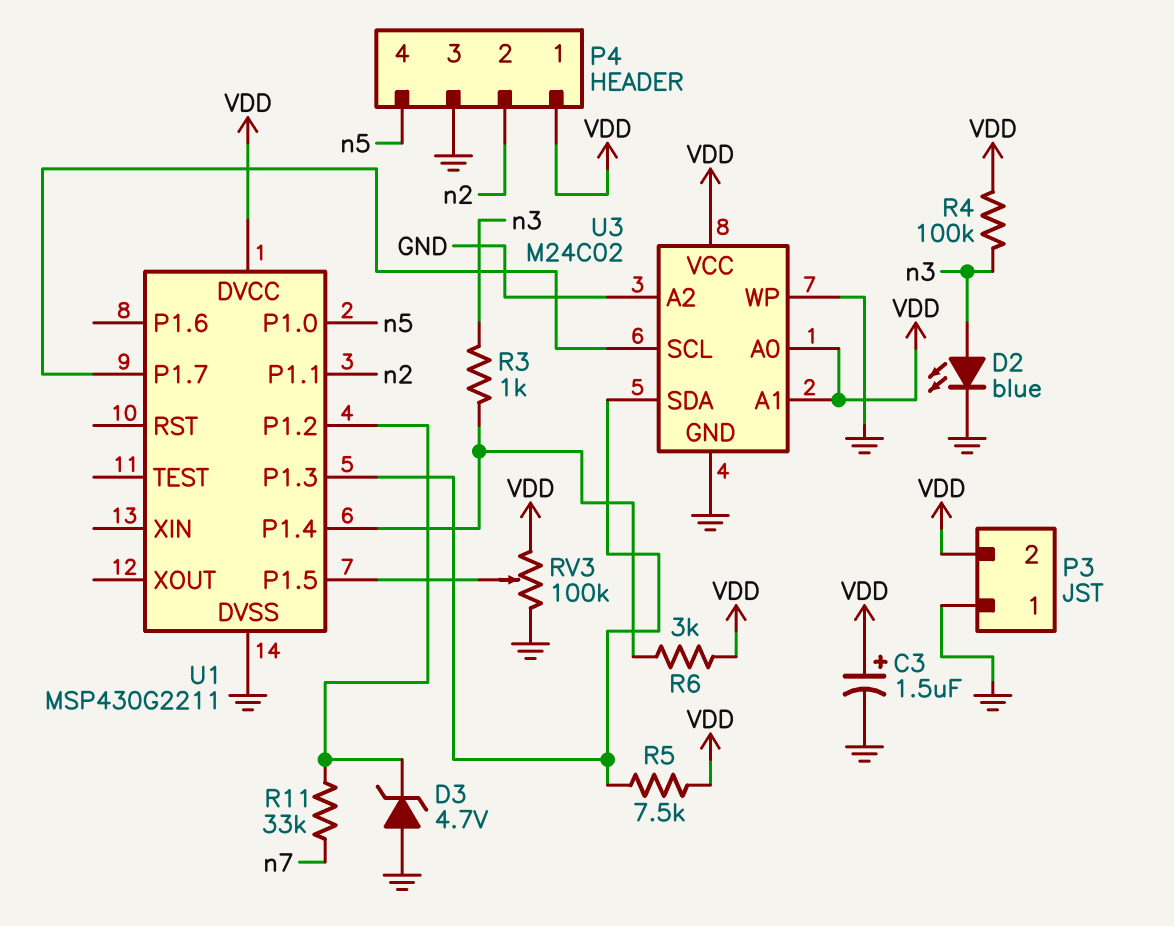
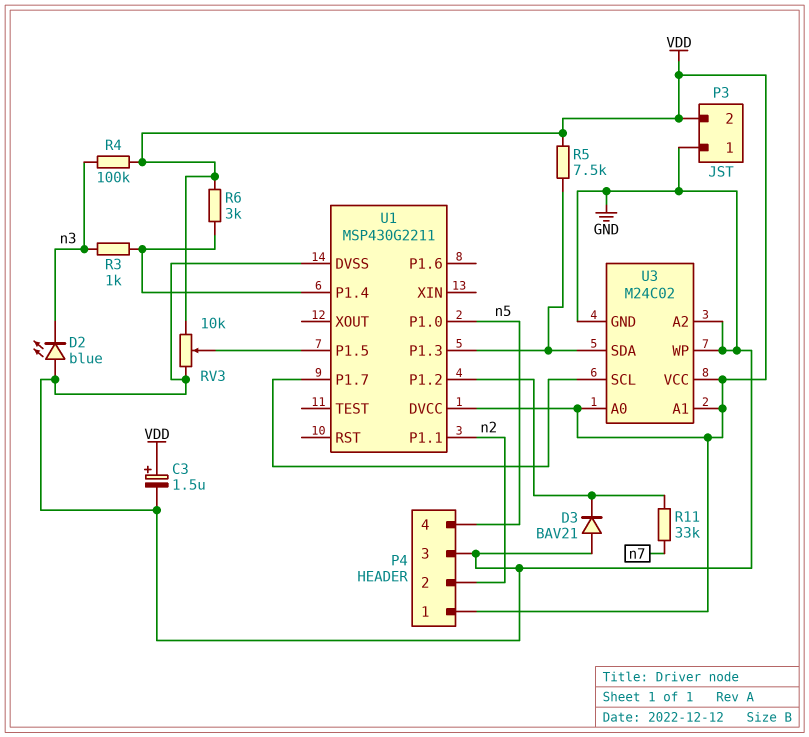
D2: LED blue (A n3, K GND) -> LED blue (A GND, K n3)
D3: zener 4.7V (A GND, K U1/P1.2) -> diode BAV21 (A GND, K U1/P1.2)
RV3: 100k (GND, VDD, wiper U1/P1.5) -> 10k (GND, VDD, wiper U1/P1.5)

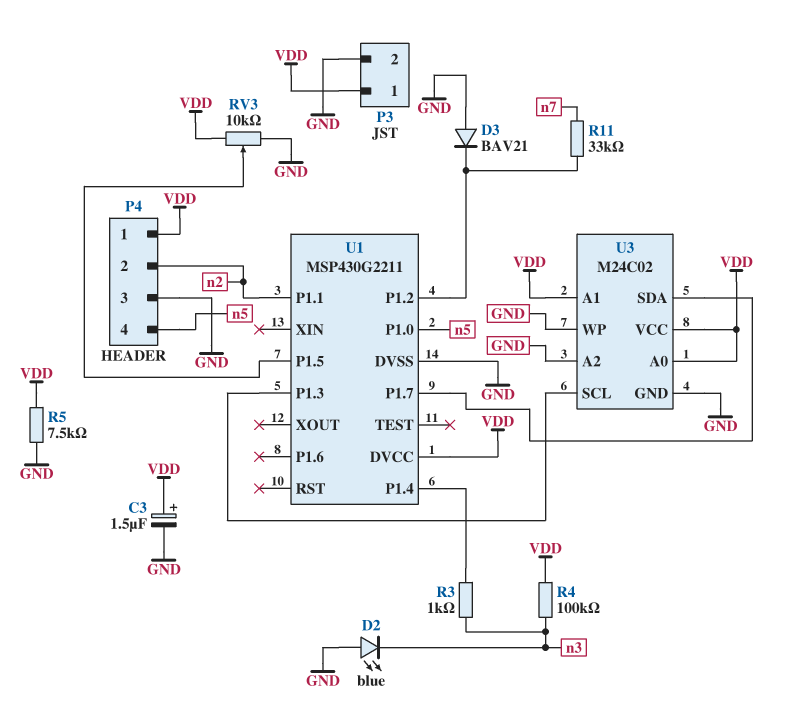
P3 pin 1: GND -> VDD
P3 pin 2: VDD -> GND
R5: 7.5k (U1/P1.3, VDD) -> 7.5k (GND, VDD)
R6: 3k (U1/P1.4, VDD) -> none
U3 pin SCL: U1/P1.7 -> U1/P1.3
U3 pin SDA: U1/P1.3 -> U1/P1.7

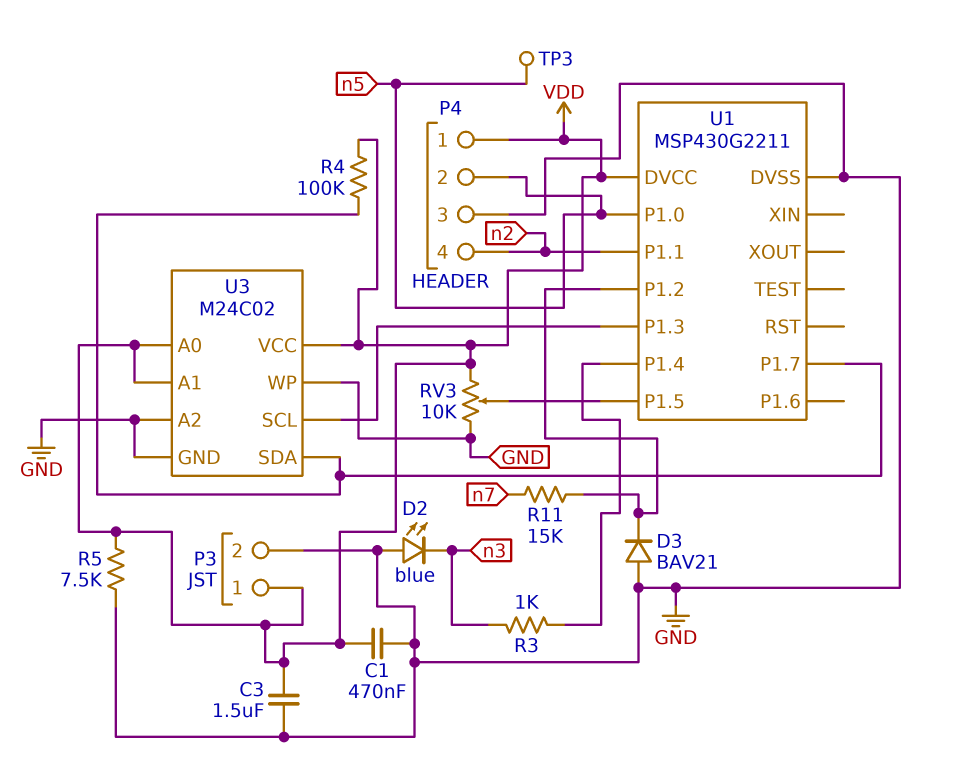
C1: none -> 470nF (GND, VDD)
C3: 1.5uF (plus VDD, minus GND) -> 1.5uF (GND, VDD)
P4 pin 2: n2 -> n5
P4 pin 4: n5 -> n2
R4: 100k (VDD, n3) -> 100k (U1/P1.7, VDD)
R11: 33k (U1/P1.2, n7) -> 15k (U1/P1.2, n7)
TP3: none -> test point (n5)

